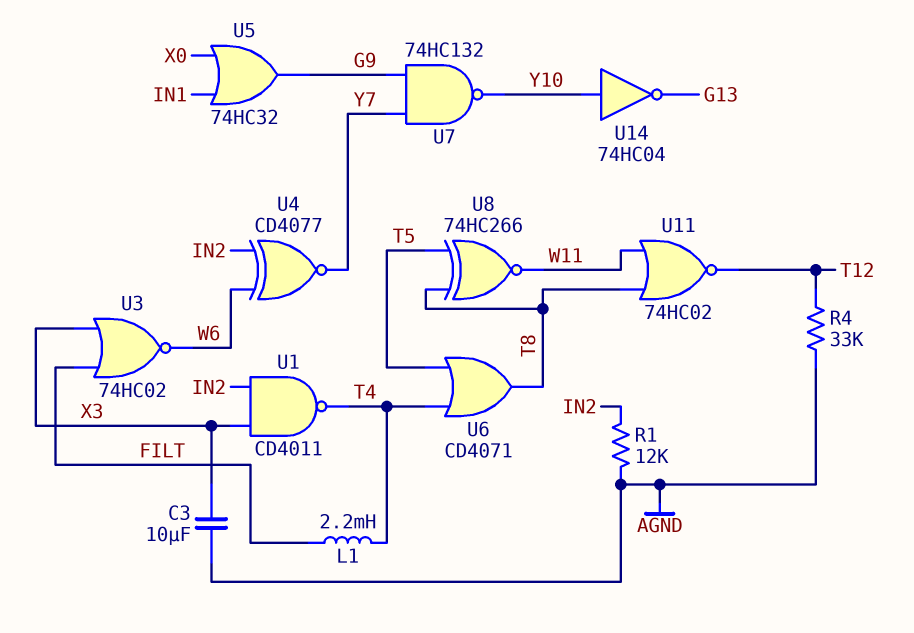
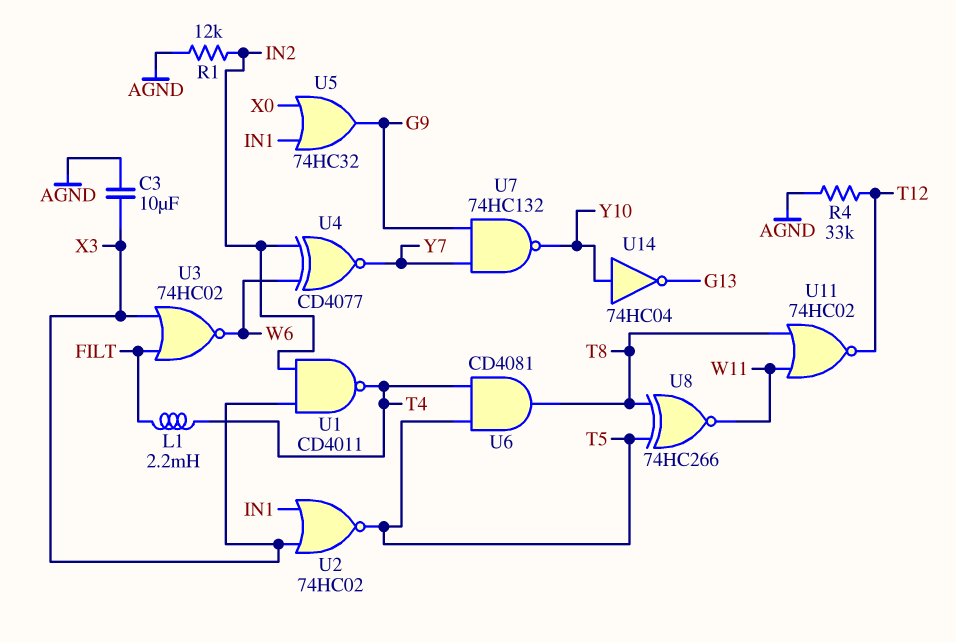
U2: none -> NOR 74HC02 (in IN1, in X3, out T5)
U6: OR CD4071 (in T4, in T5, out T8) -> AND CD4081 (in T4, in T5, out T8)

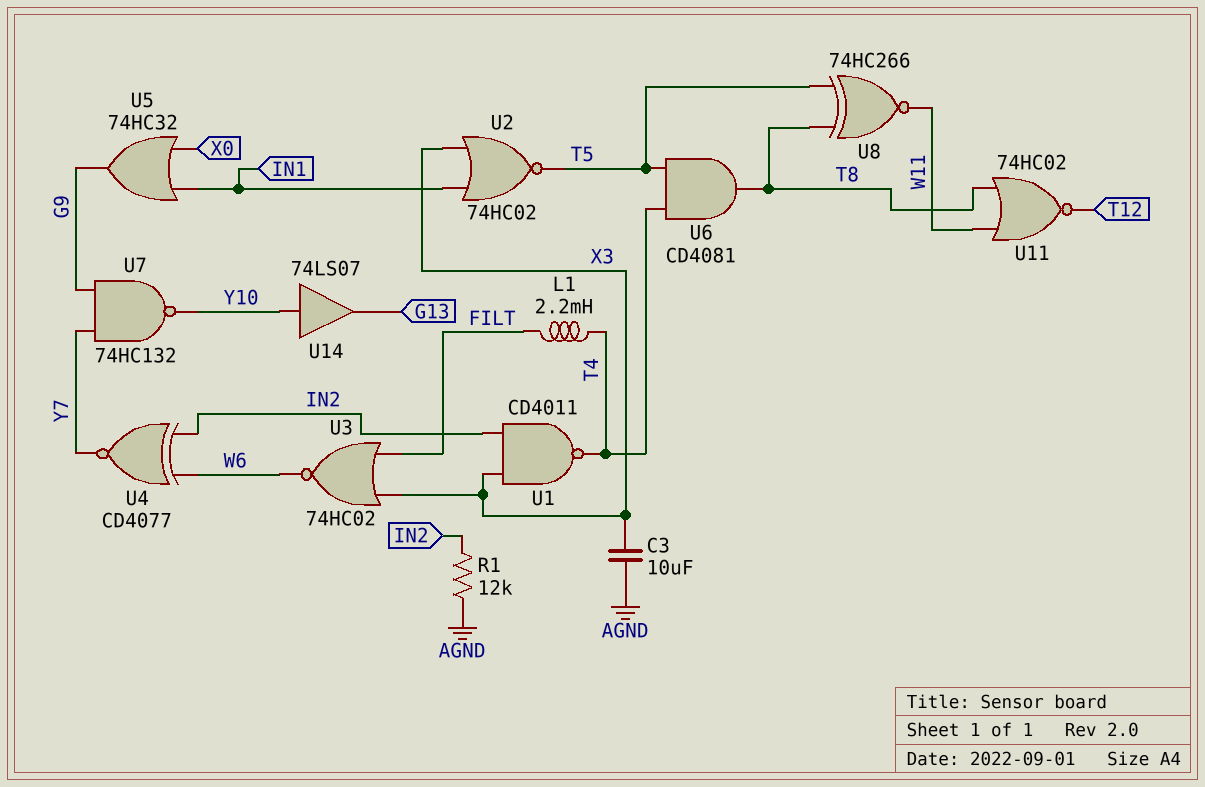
R4: 33k (AGND, T12) -> none
U14: NOT 74HC04 (in Y10, out G13) -> buffer 74LS07 (in Y10, out G13)

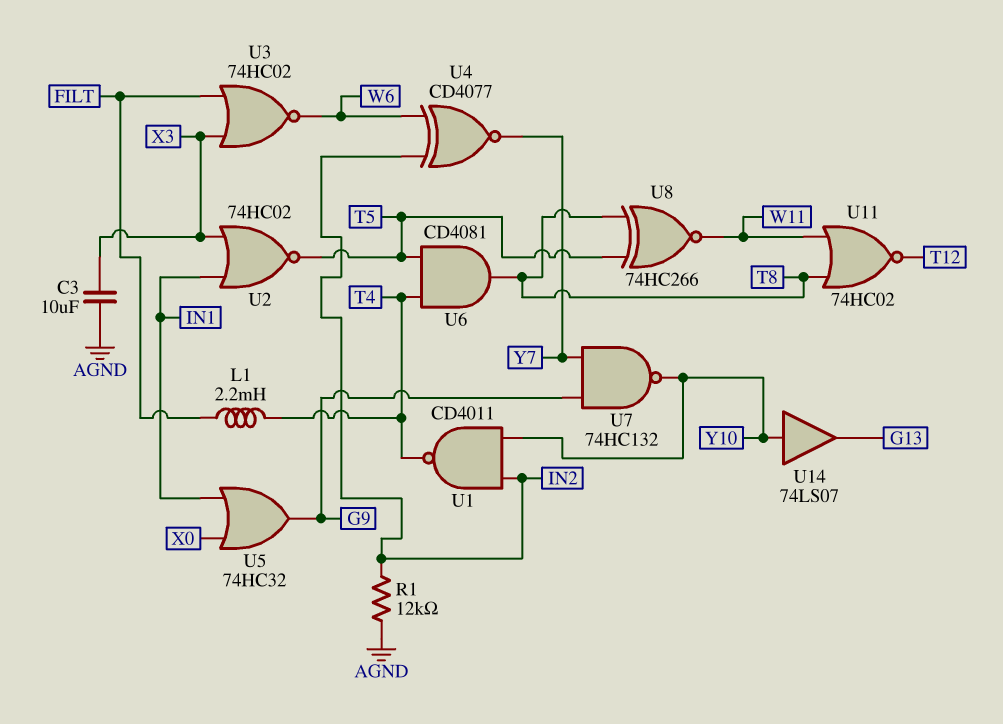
U1: NAND CD4011 (in IN2, in X3, out T4) -> NAND CD4011 (in IN2, in Y10, out T4)

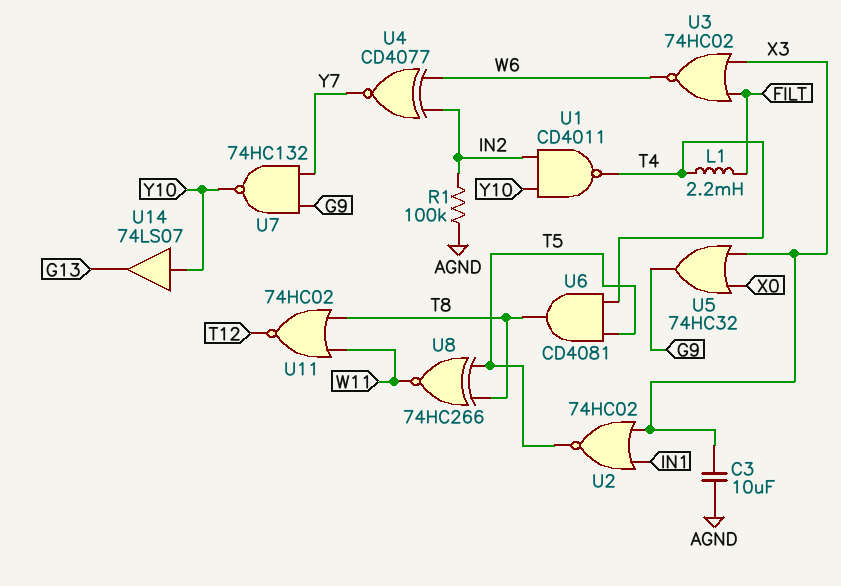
R1: 12k (AGND, IN2) -> 100k (AGND, IN2)
U5: OR 74HC32 (in IN1, in X0, out G9) -> OR 74HC32 (in X0, in X3, out G9)

